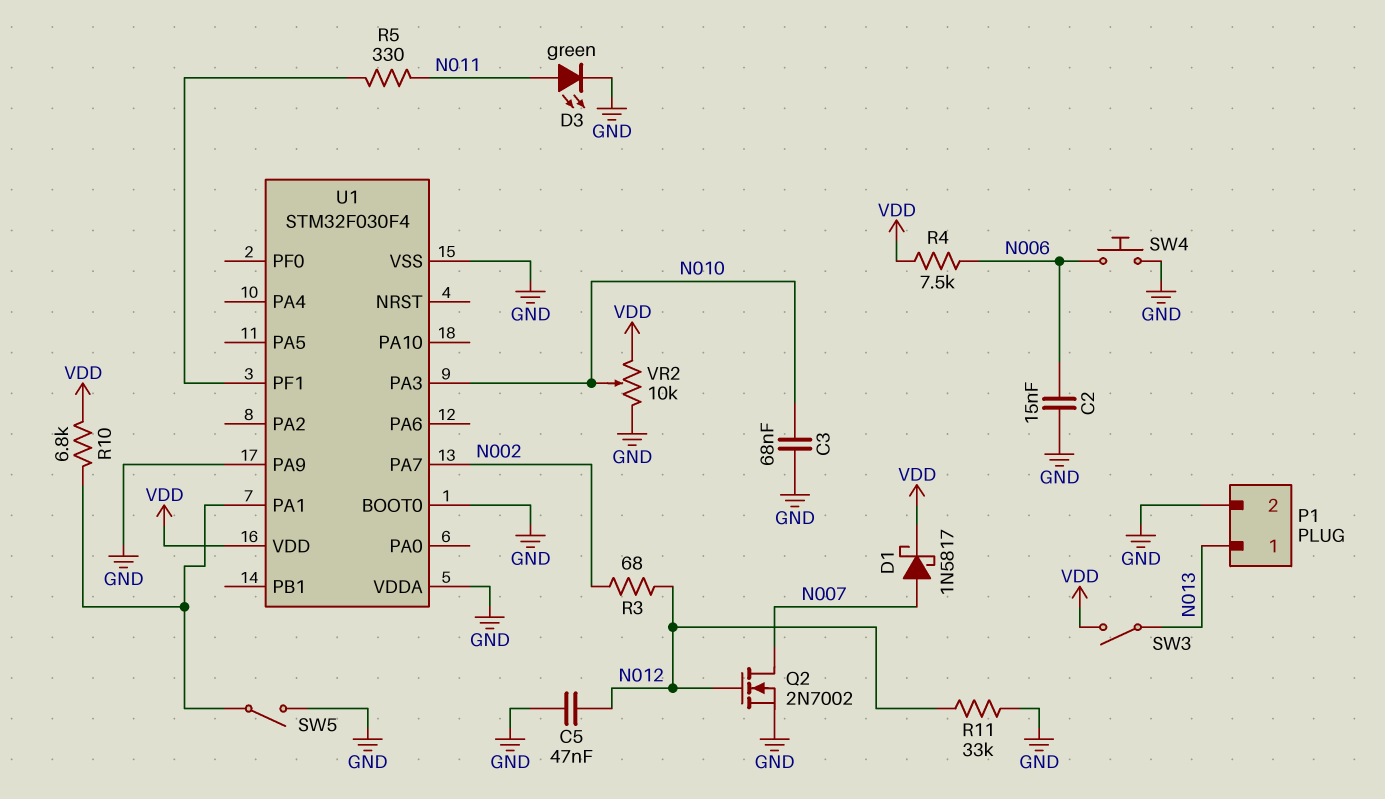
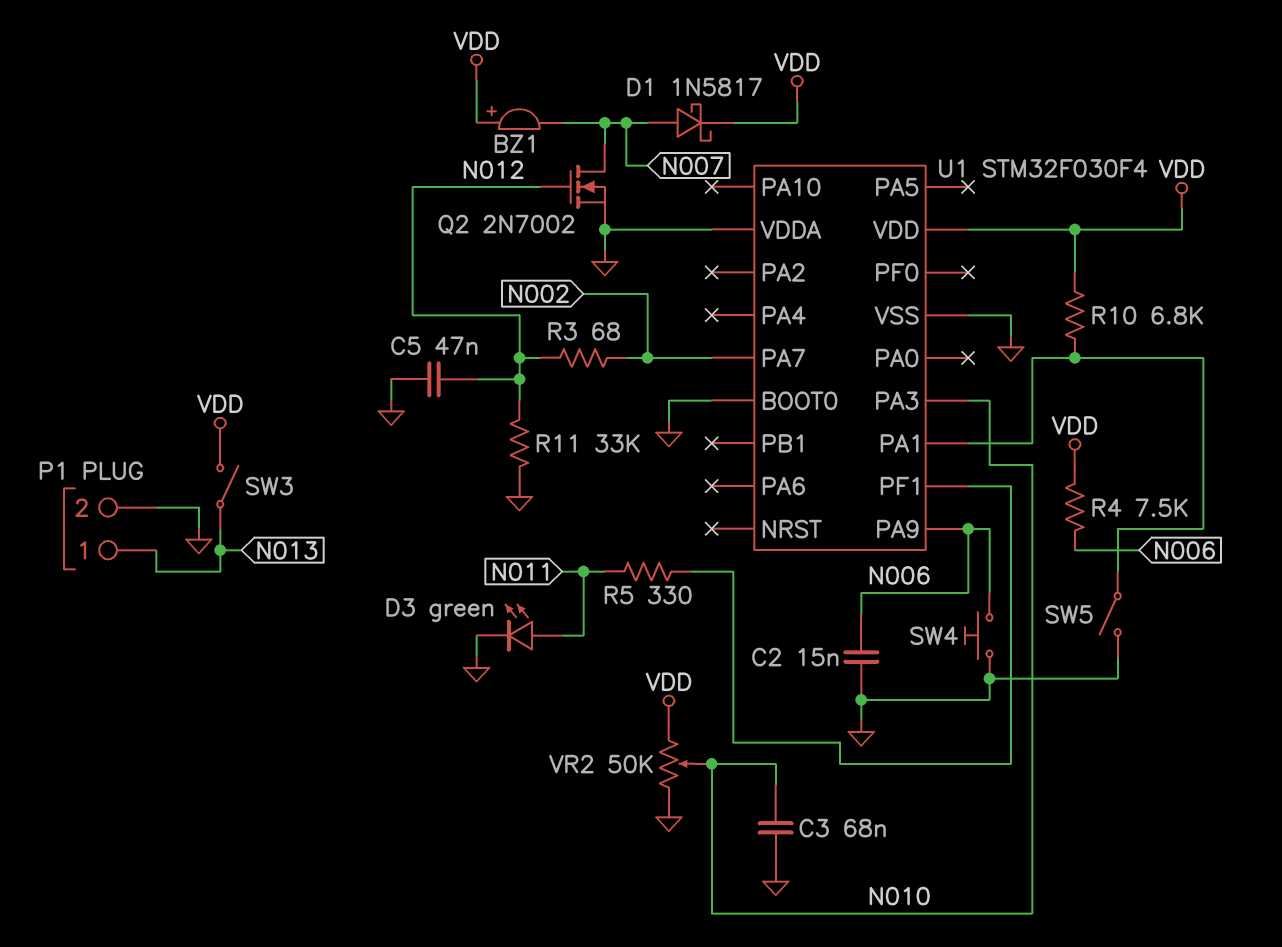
BZ1: none -> buzzer (plus VDD, minus N007)
U1 pin PA9: GND -> N006
VR2: 10k (GND, VDD, wiper N010) -> 50k (GND, VDD, wiper N010)

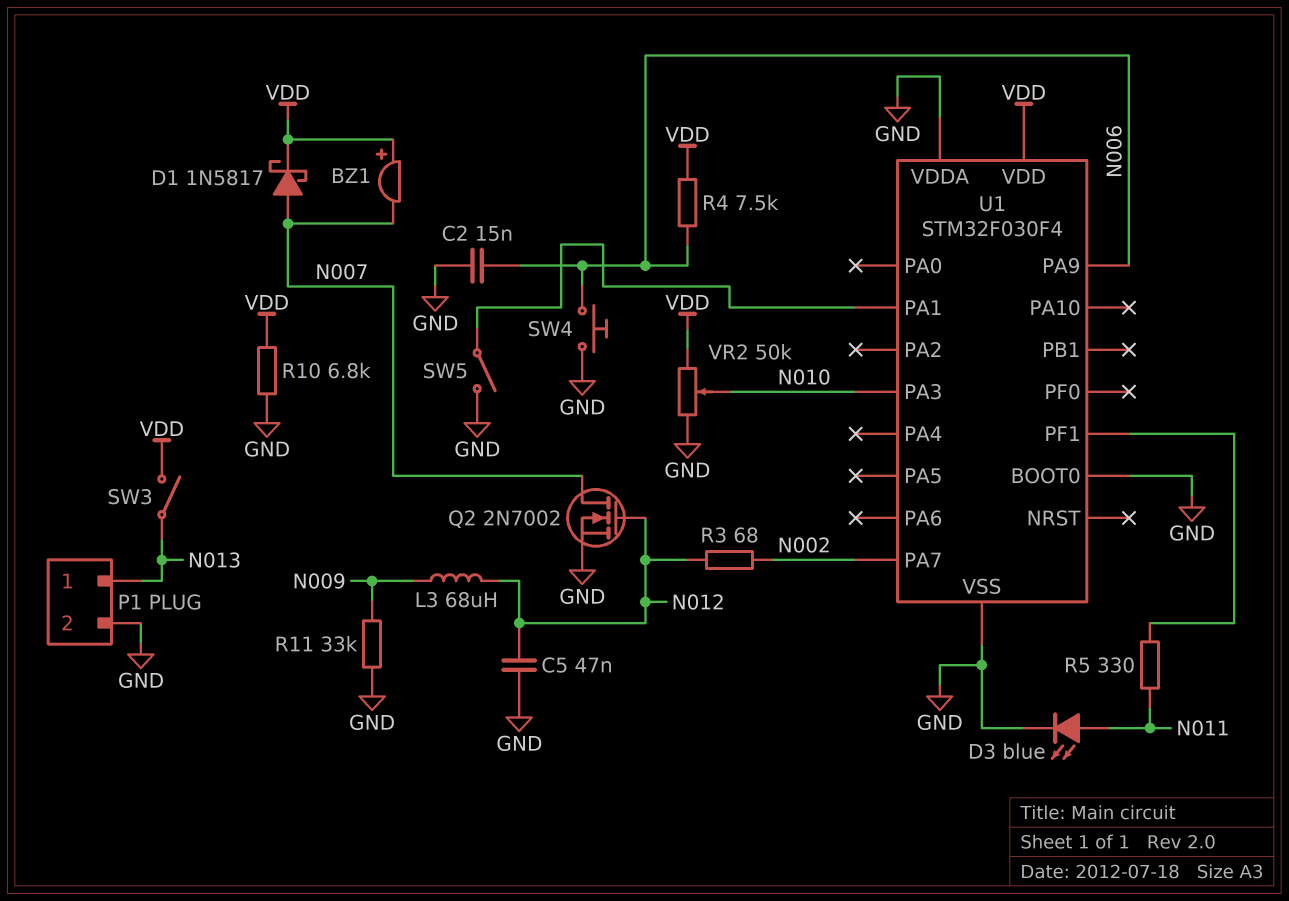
C3: 68nF (GND, N010) -> none
D3: LED green (A N011, K GND) -> LED blue (A N011, K GND)
L3: none -> 68uH (N009, N012)
R10: 6.8k (U1/PA1, VDD) -> 6.8k (GND, VDD)
R11: 33k (GND, N012) -> 33k (GND, N009)

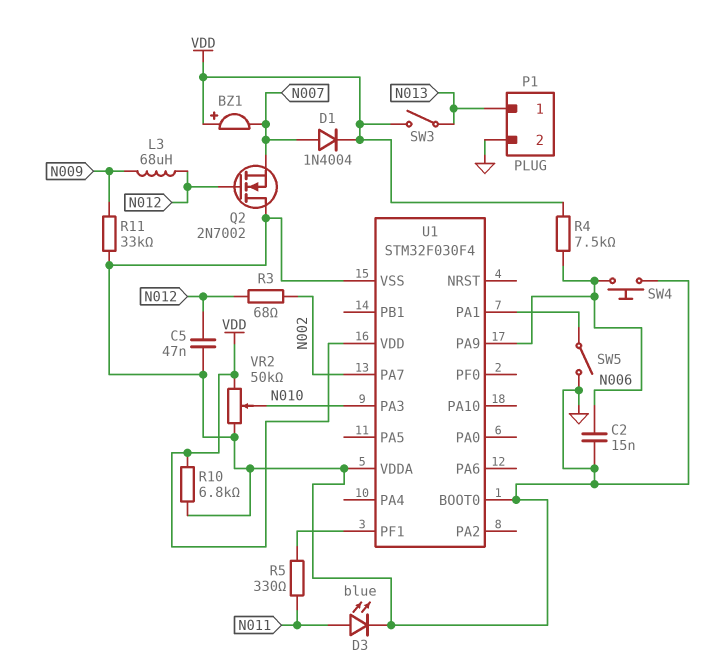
D1: schottky 1N5817 (A N007, K VDD) -> diode 1N4004 (A N007, K VDD)
Q2: NMOS 2N7002 (G N012, D N007, S GND) -> NMOS 2N7002 (G N012, D GND, S N007)

